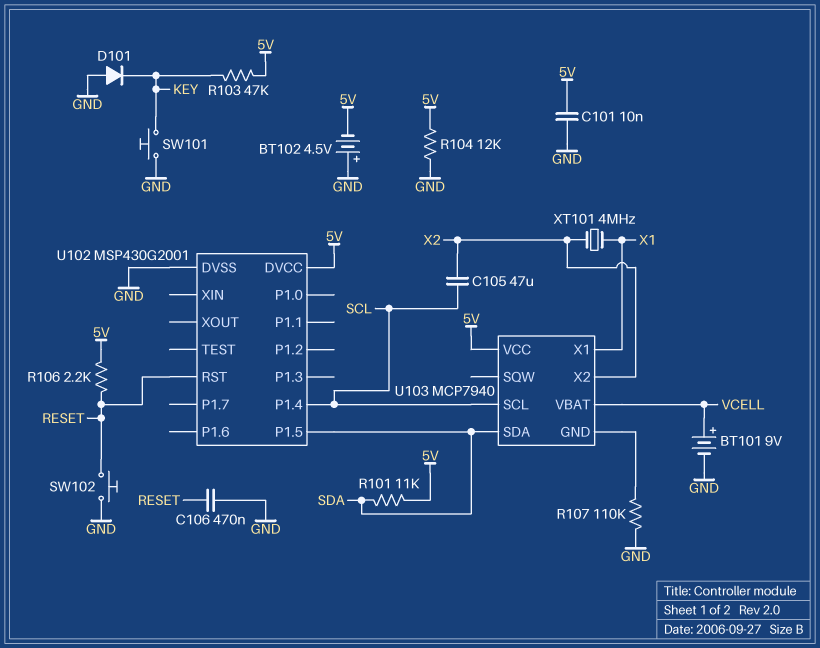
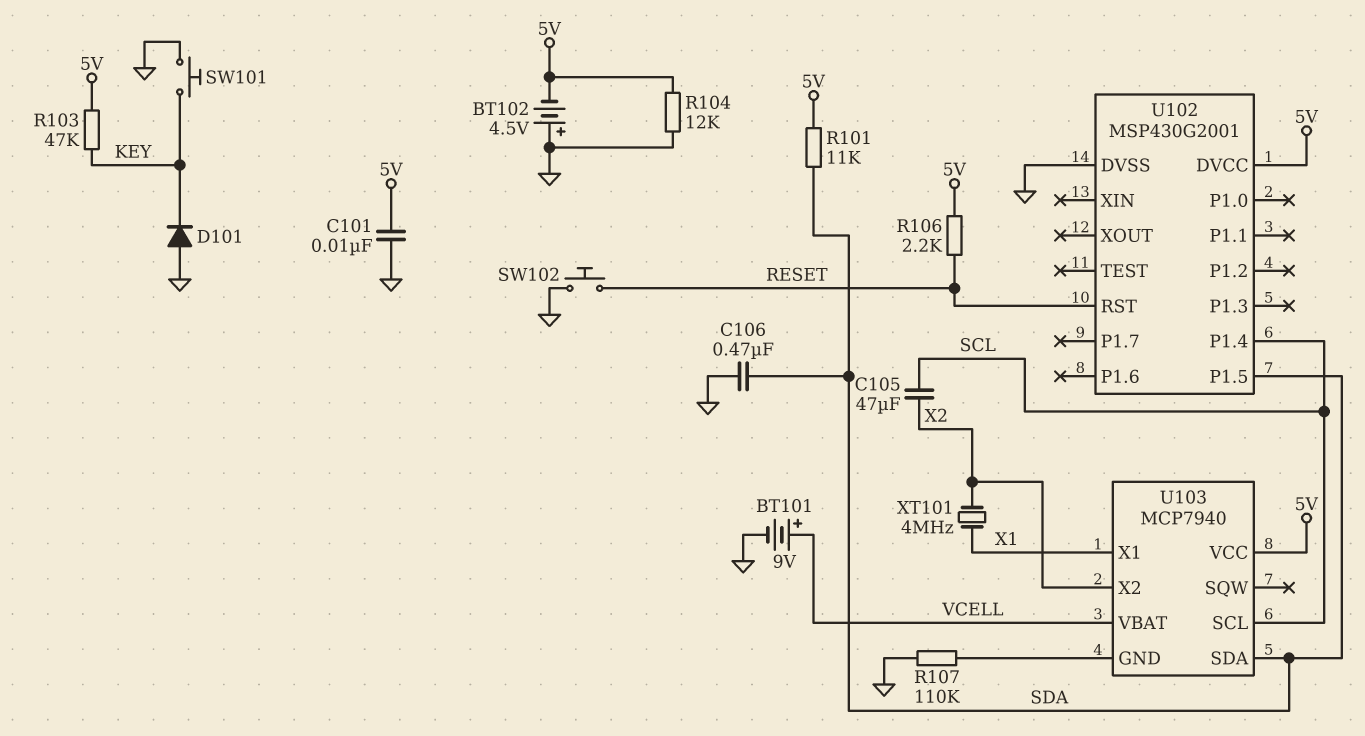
C106: 470nF (GND, RESET) -> 470nF (GND, SDA)

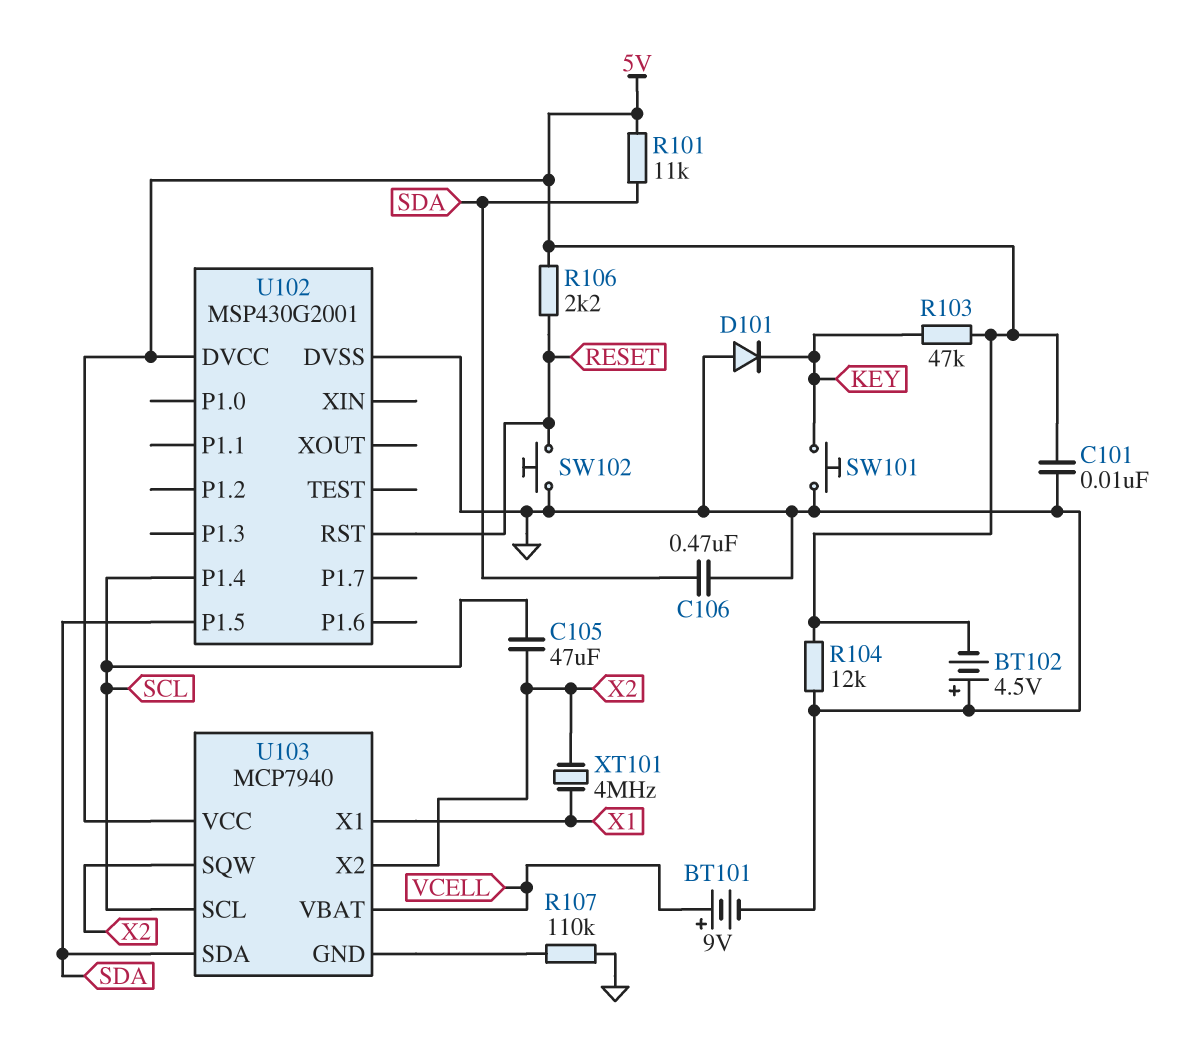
U103 pin SQW: none -> X2

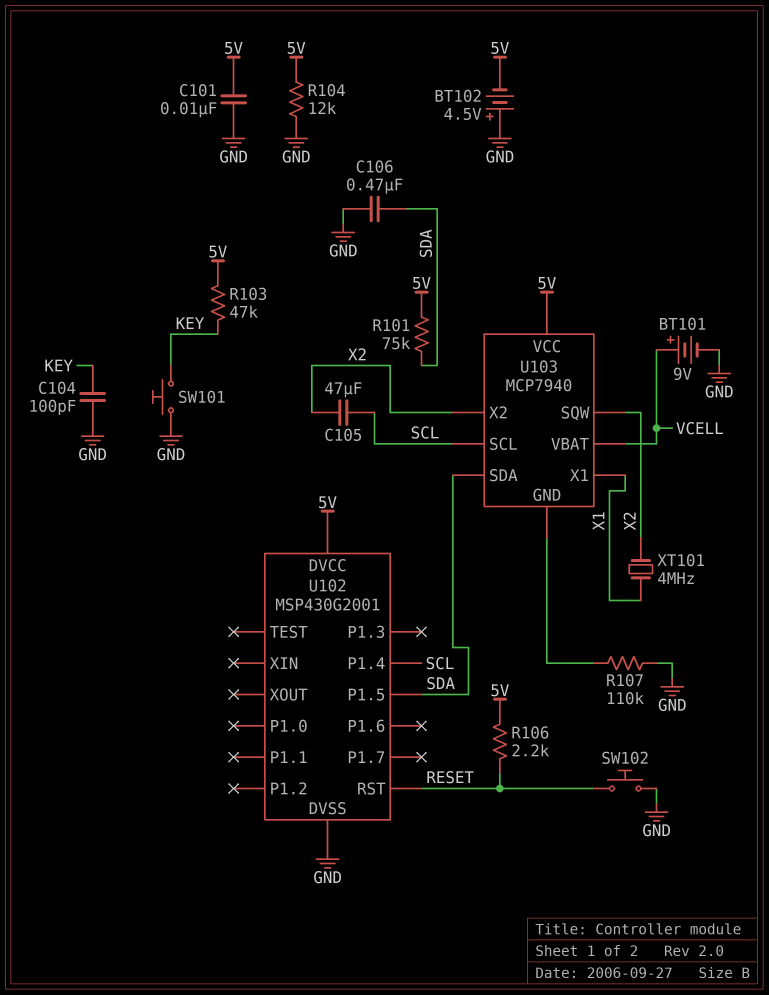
C104: none -> 100pF (GND, KEY)
D101: diode (A GND, K KEY) -> none
R101: 11k (5V, SDA) -> 75k (5V, SDA)

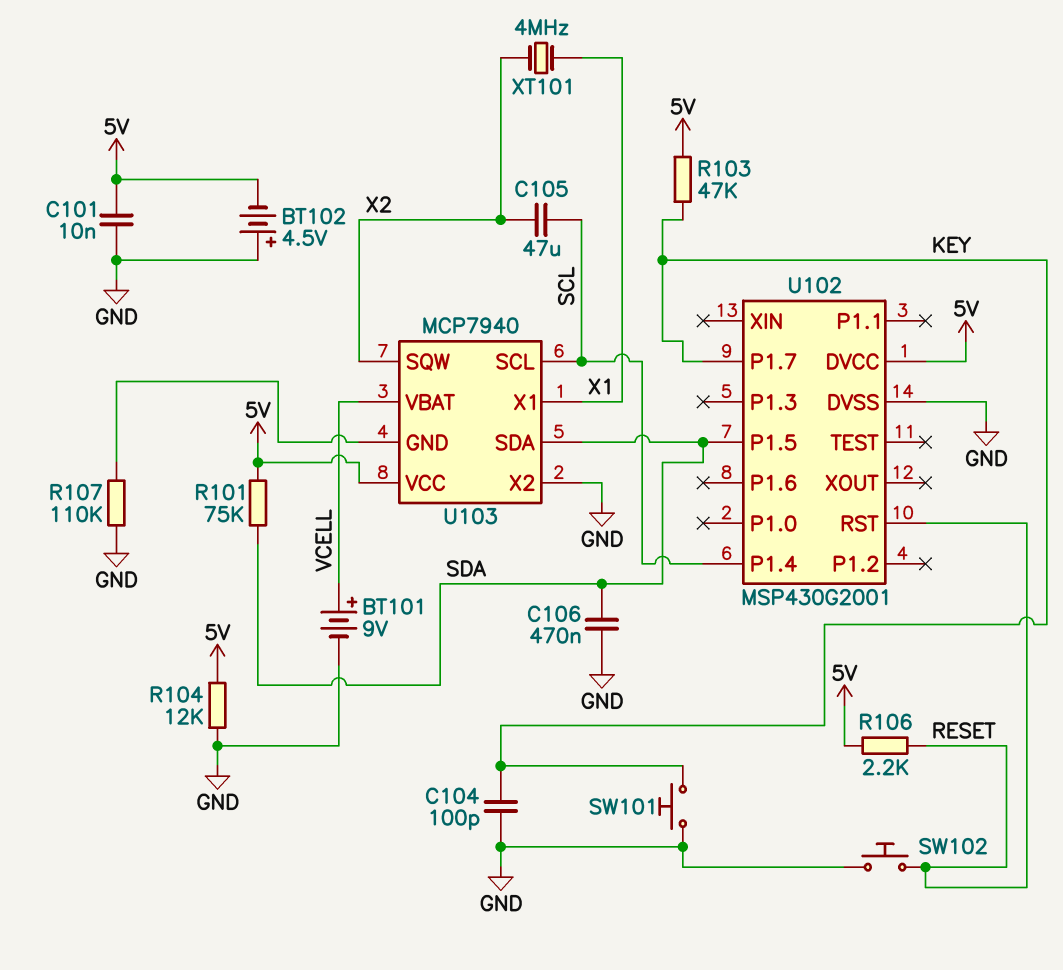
U102 pin P1.7: none -> KEY
U103 pin X2: X2 -> GND

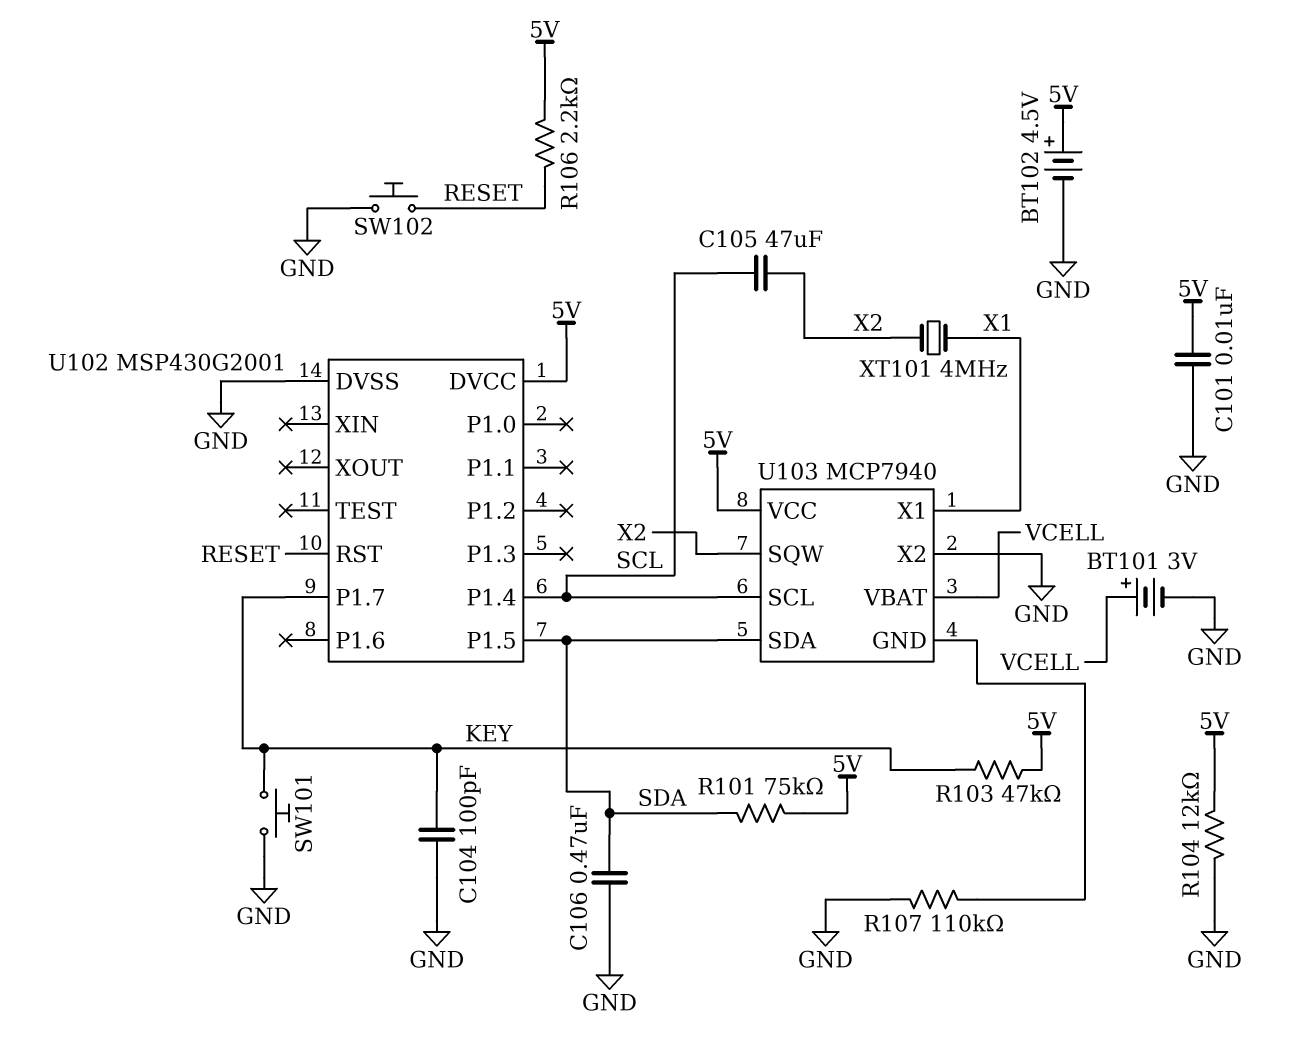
BT101: 9V (plus VCELL, minus GND) -> 3V (plus VCELL, minus GND)
BT102: 4.5V (plus GND, minus 5V) -> 4.5V (plus 5V, minus GND)

